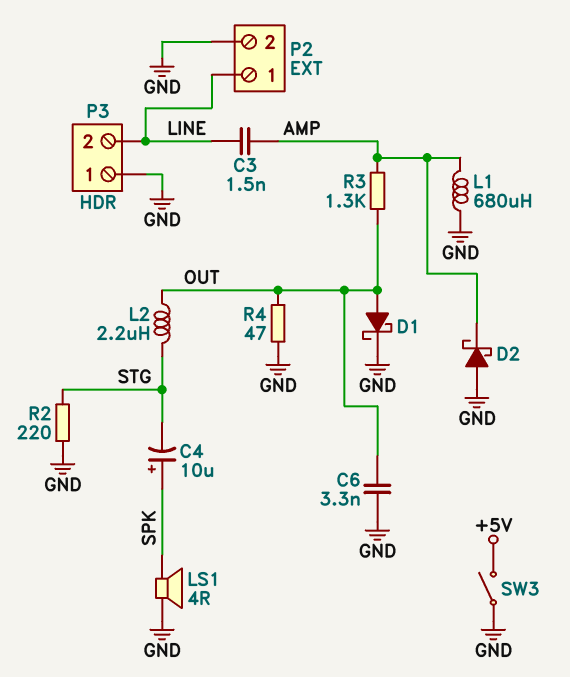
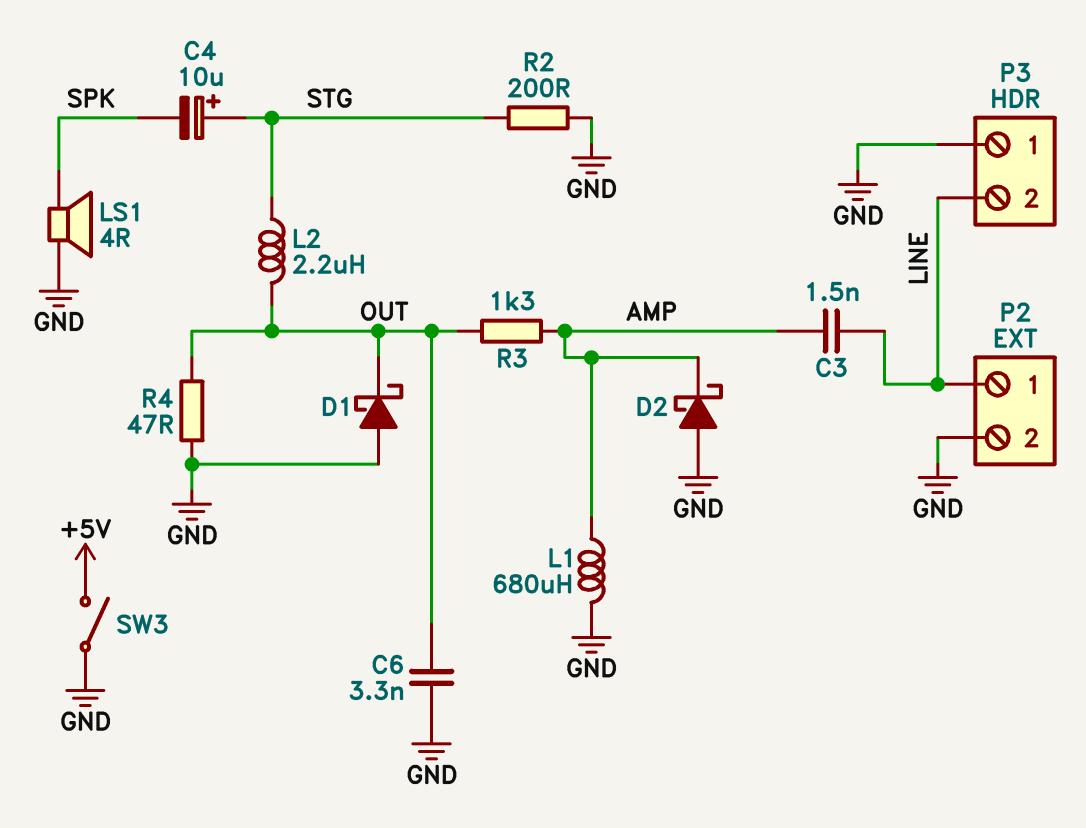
C4: 10uF (plus SPK, minus STG) -> 10uF (plus STG, minus SPK)
D1: schottky (A OUT, K GND) -> schottky (A GND, K OUT)
R2: 220 (GND, STG) -> 200 (GND, STG)

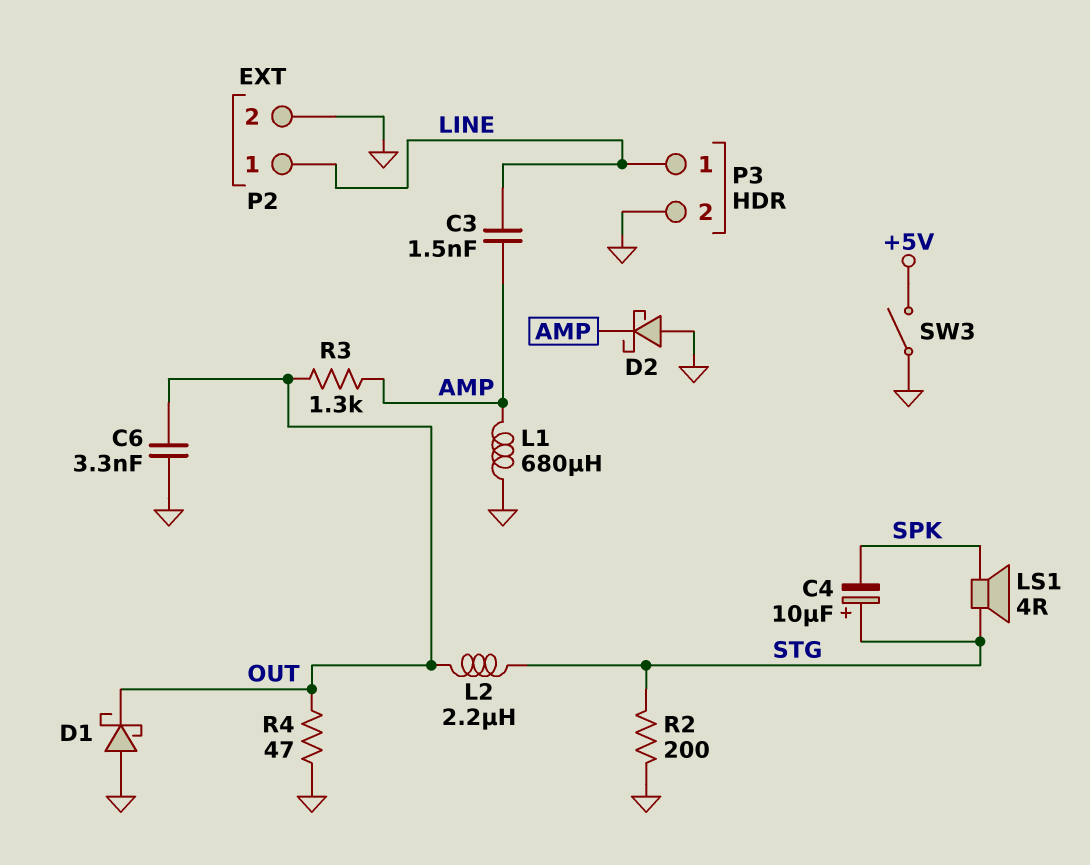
LS1: speaker 4R (GND, SPK) -> speaker 4R (SPK, STG)
P3 pin 1: GND -> LINE
P3 pin 2: LINE -> GND

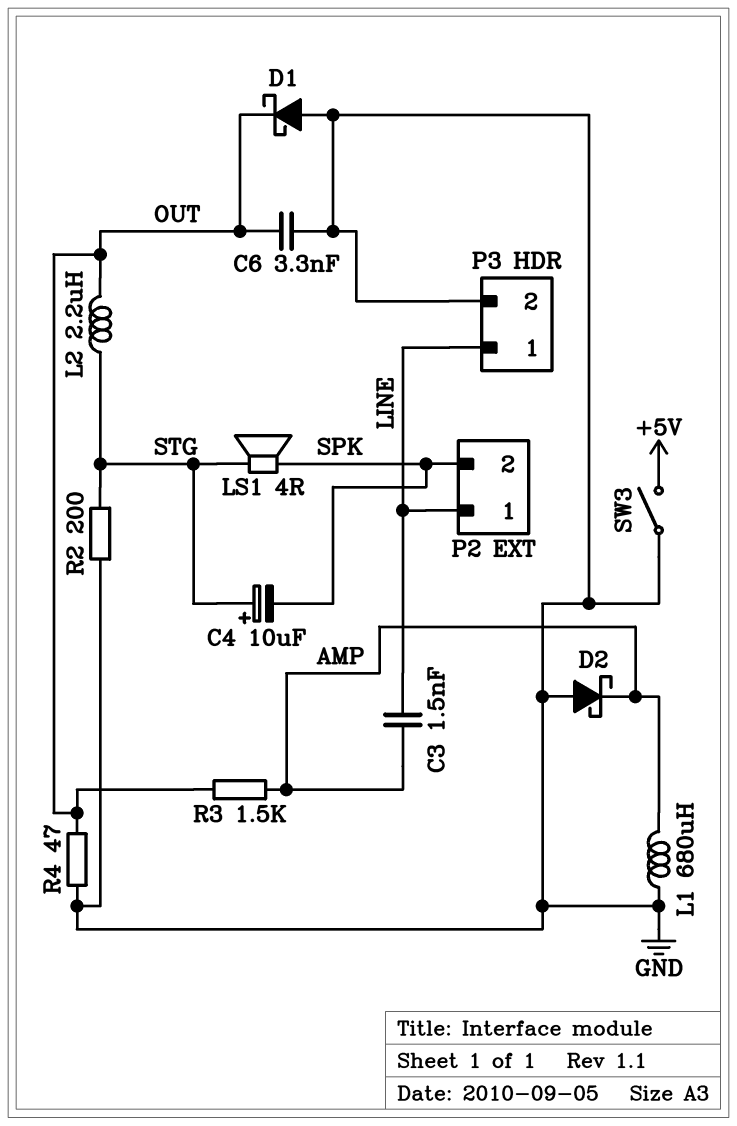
P2 pin 2: GND -> SPK
R3: 1.3k (AMP, OUT) -> 1.5k (AMP, OUT)

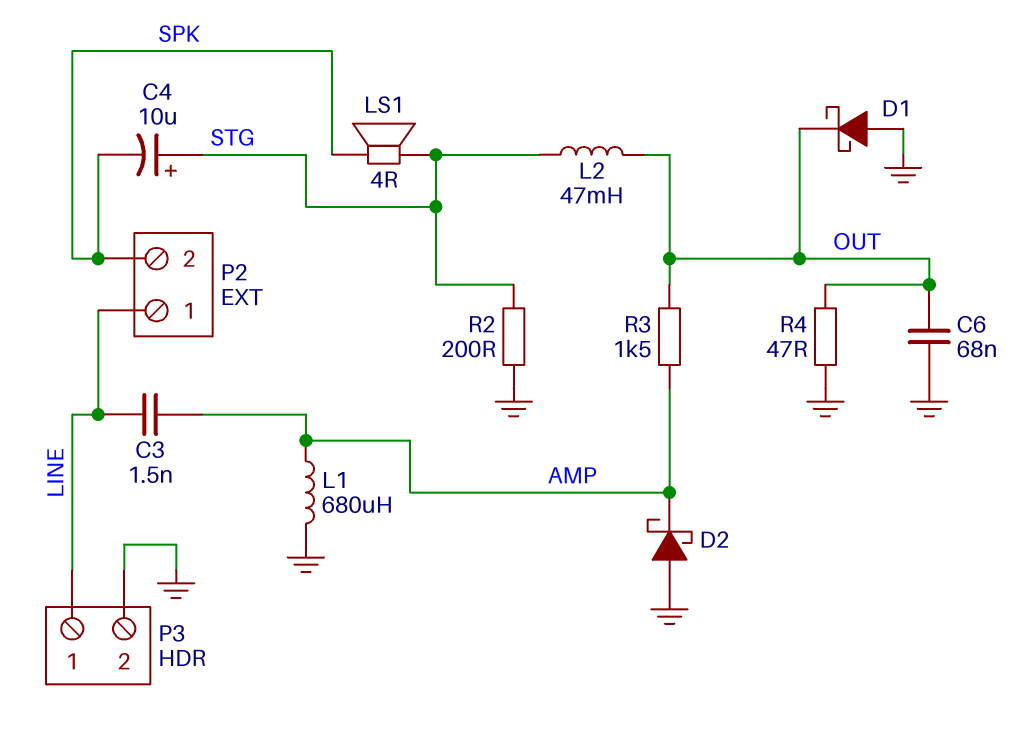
C6: 3.3nF (GND, OUT) -> 68nF (GND, OUT)
L2: 2.2uH (OUT, STG) -> 47mH (OUT, STG)
SW3: switch (+5V, GND) -> none

